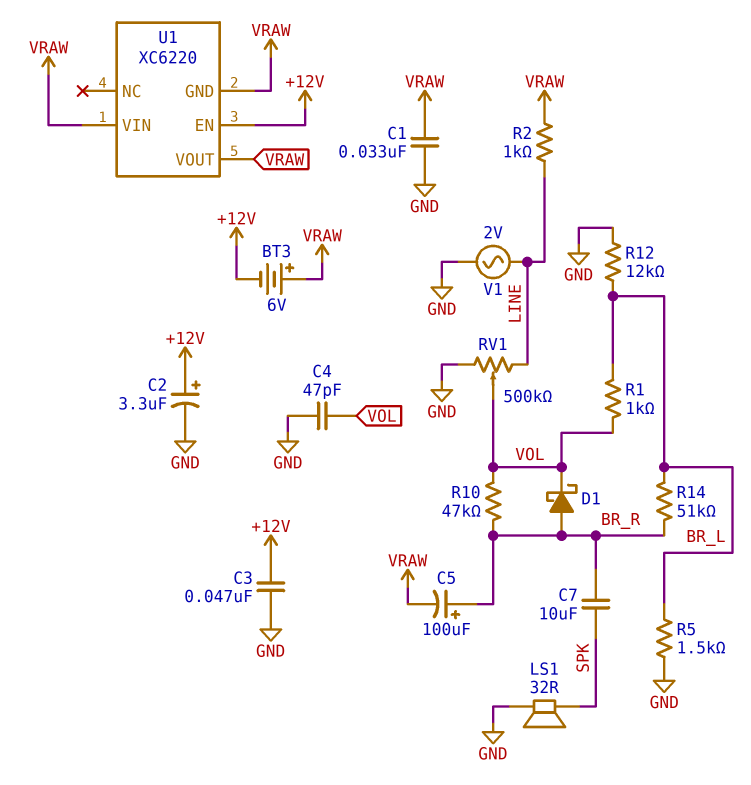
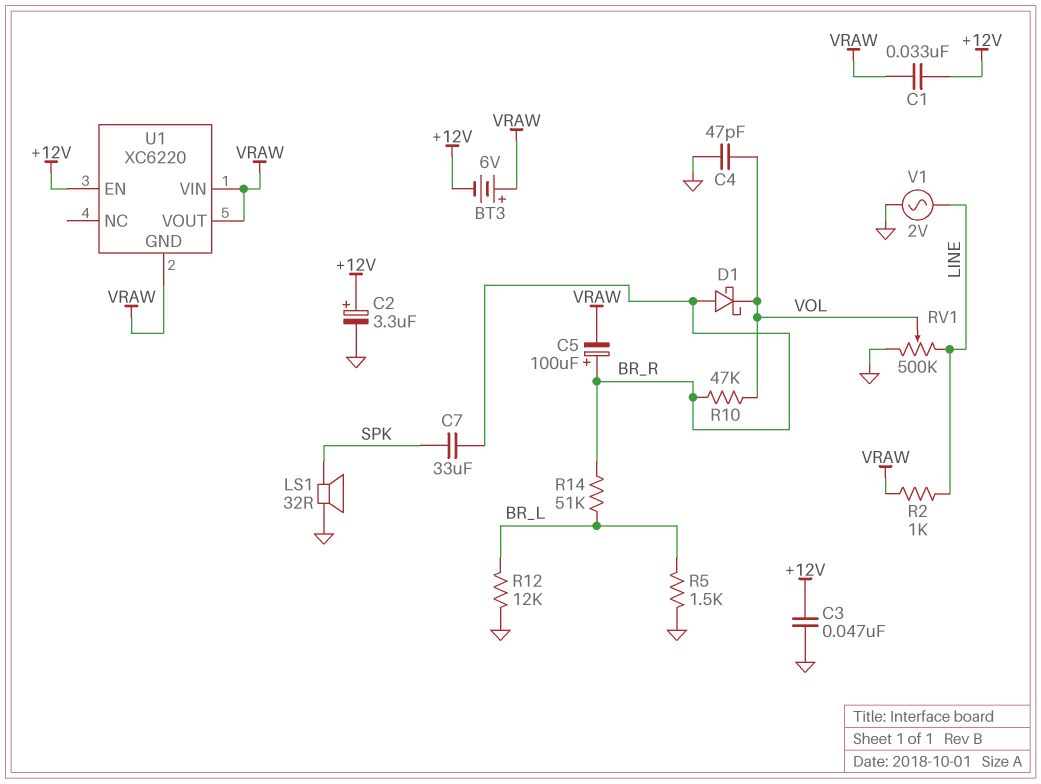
C1: 33nF (GND, VRAW) -> 33nF (+12V, VRAW)
C7: 10uF (BR_R, SPK) -> 33uF (BR_R, SPK)
R1: 1k (BR_L, VOL) -> none

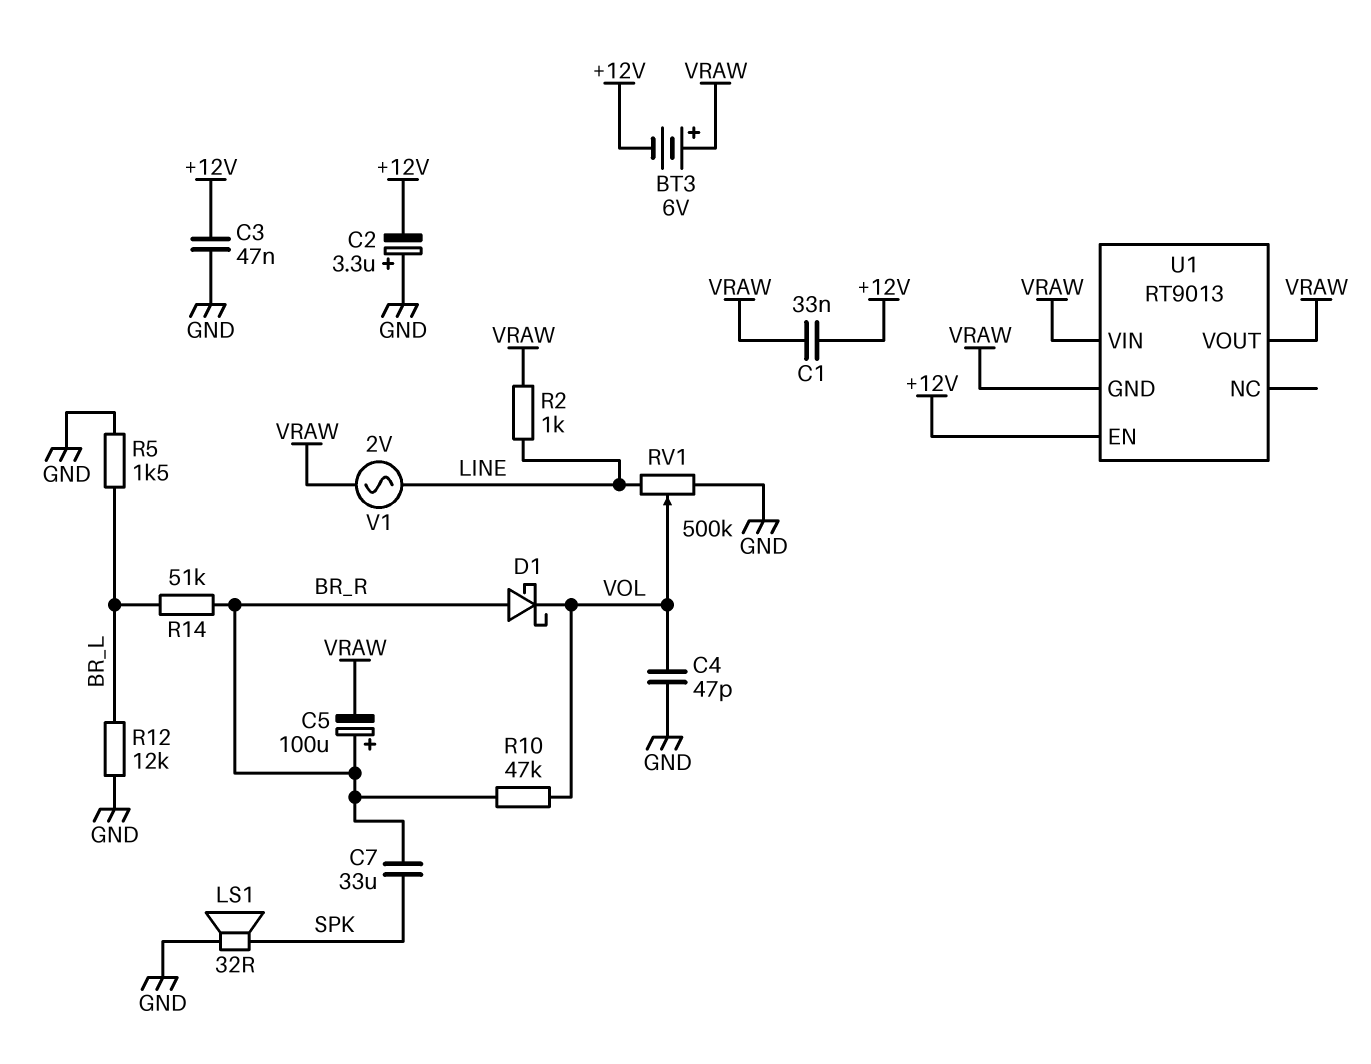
C2: 3.3uF (plus +12V, minus GND) -> 3.3uF (plus GND, minus +12V)
U1: XC6220 -> RT9013
V1: AC 2V (GND, LINE) -> AC 2V (LINE, VRAW)

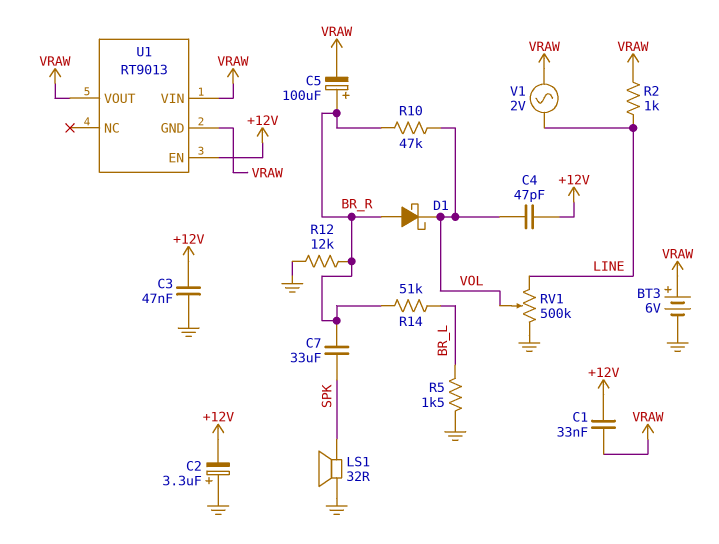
BT3: 6V (plus VRAW, minus +12V) -> 6V (plus VRAW, minus GND)
C4: 47pF (GND, VOL) -> 47pF (+12V, VOL)
R12: 12k (BR_L, GND) -> 12k (BR_R, GND)

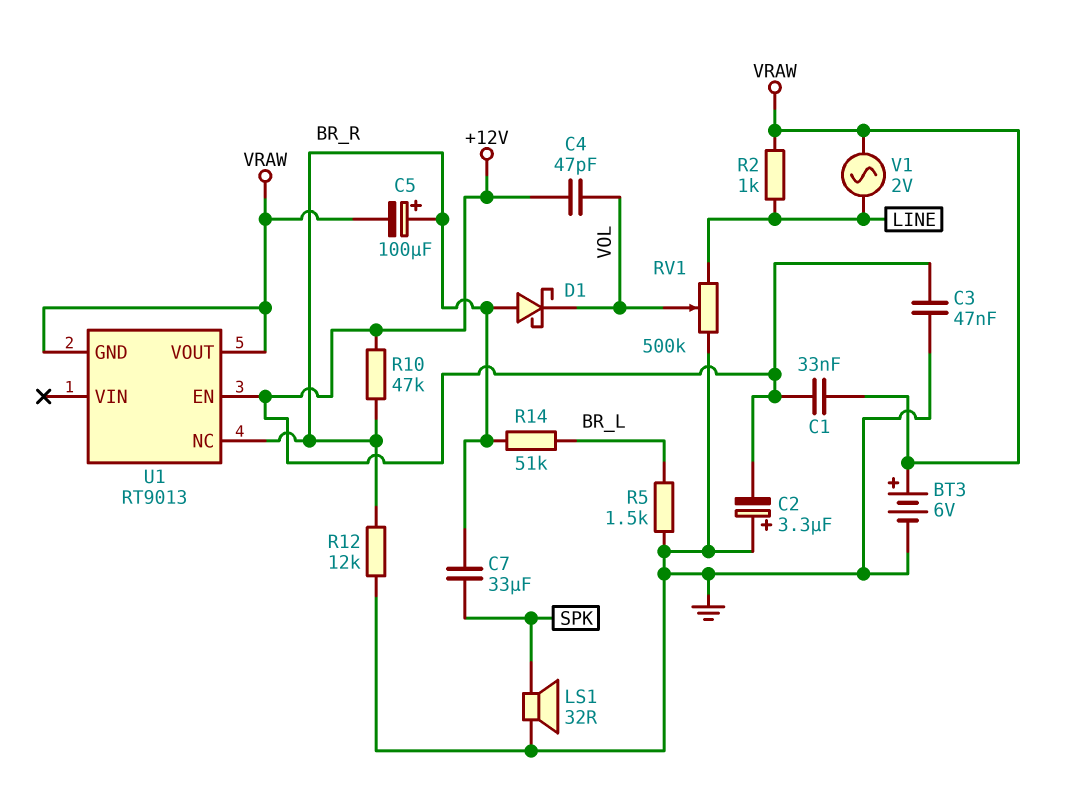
R10: 47k (BR_R, VOL) -> 47k (+12V, BR_R)
U1 pin NC: none -> BR_R
U1 pin VIN: VRAW -> none

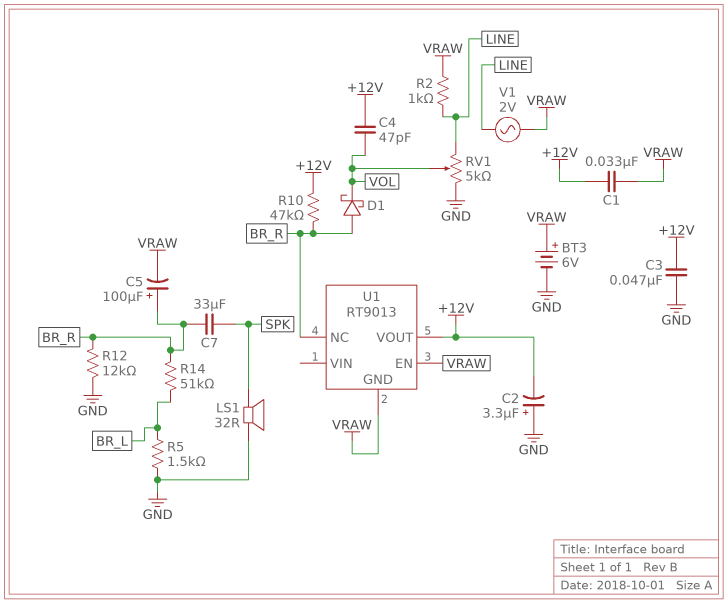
RV1: 500k (GND, LINE, wiper VOL) -> 5k (GND, LINE, wiper VOL)
U1 pin EN: +12V -> VRAW
U1 pin VOUT: VRAW -> +12V

